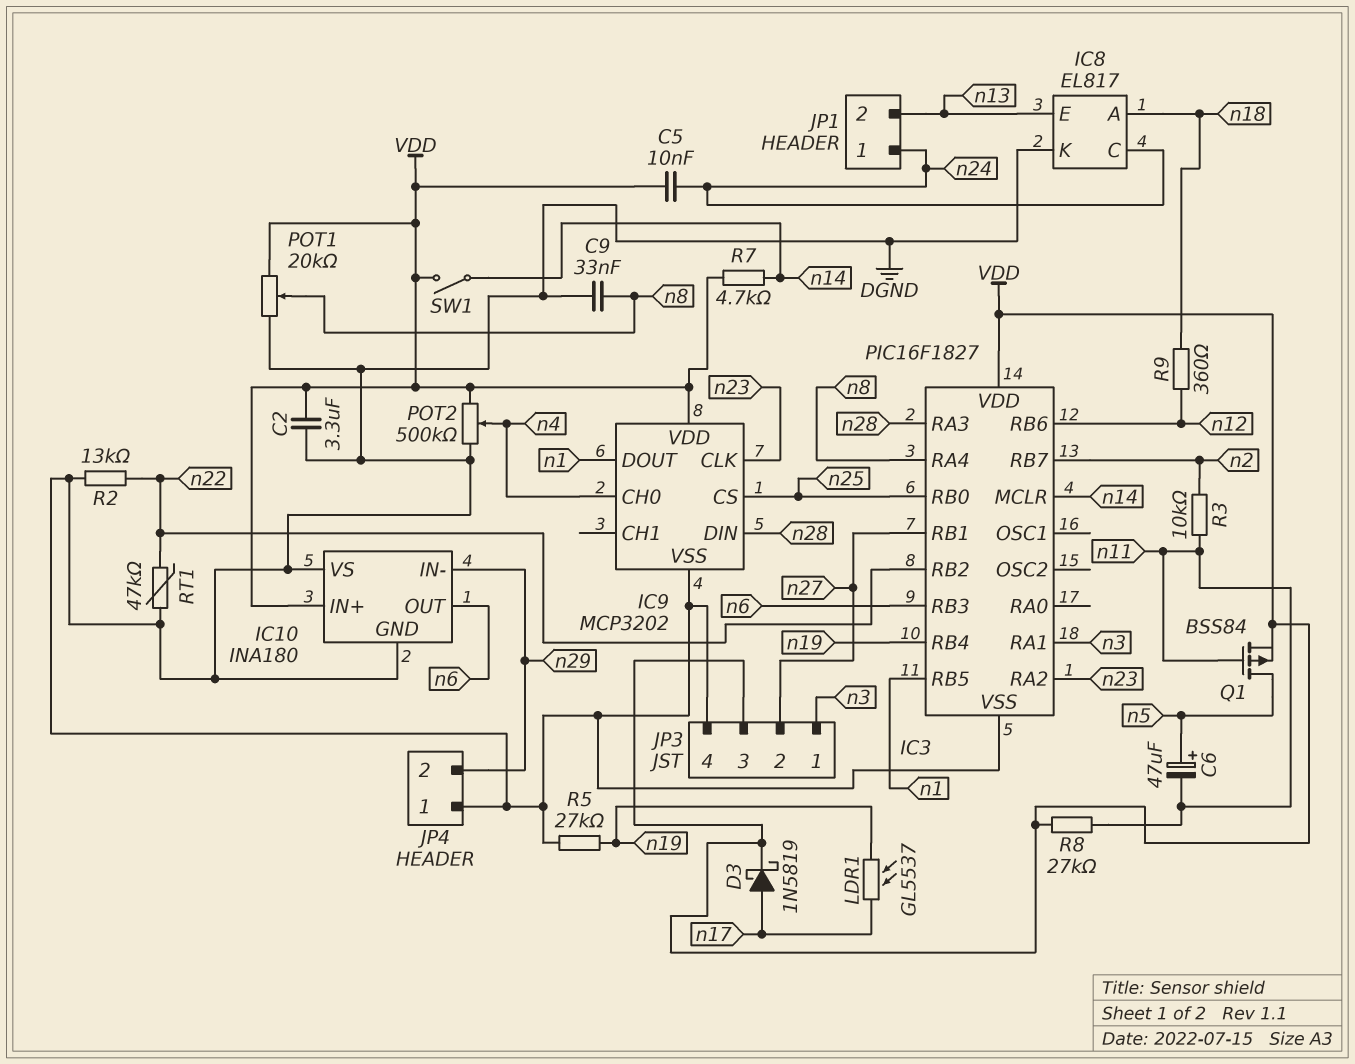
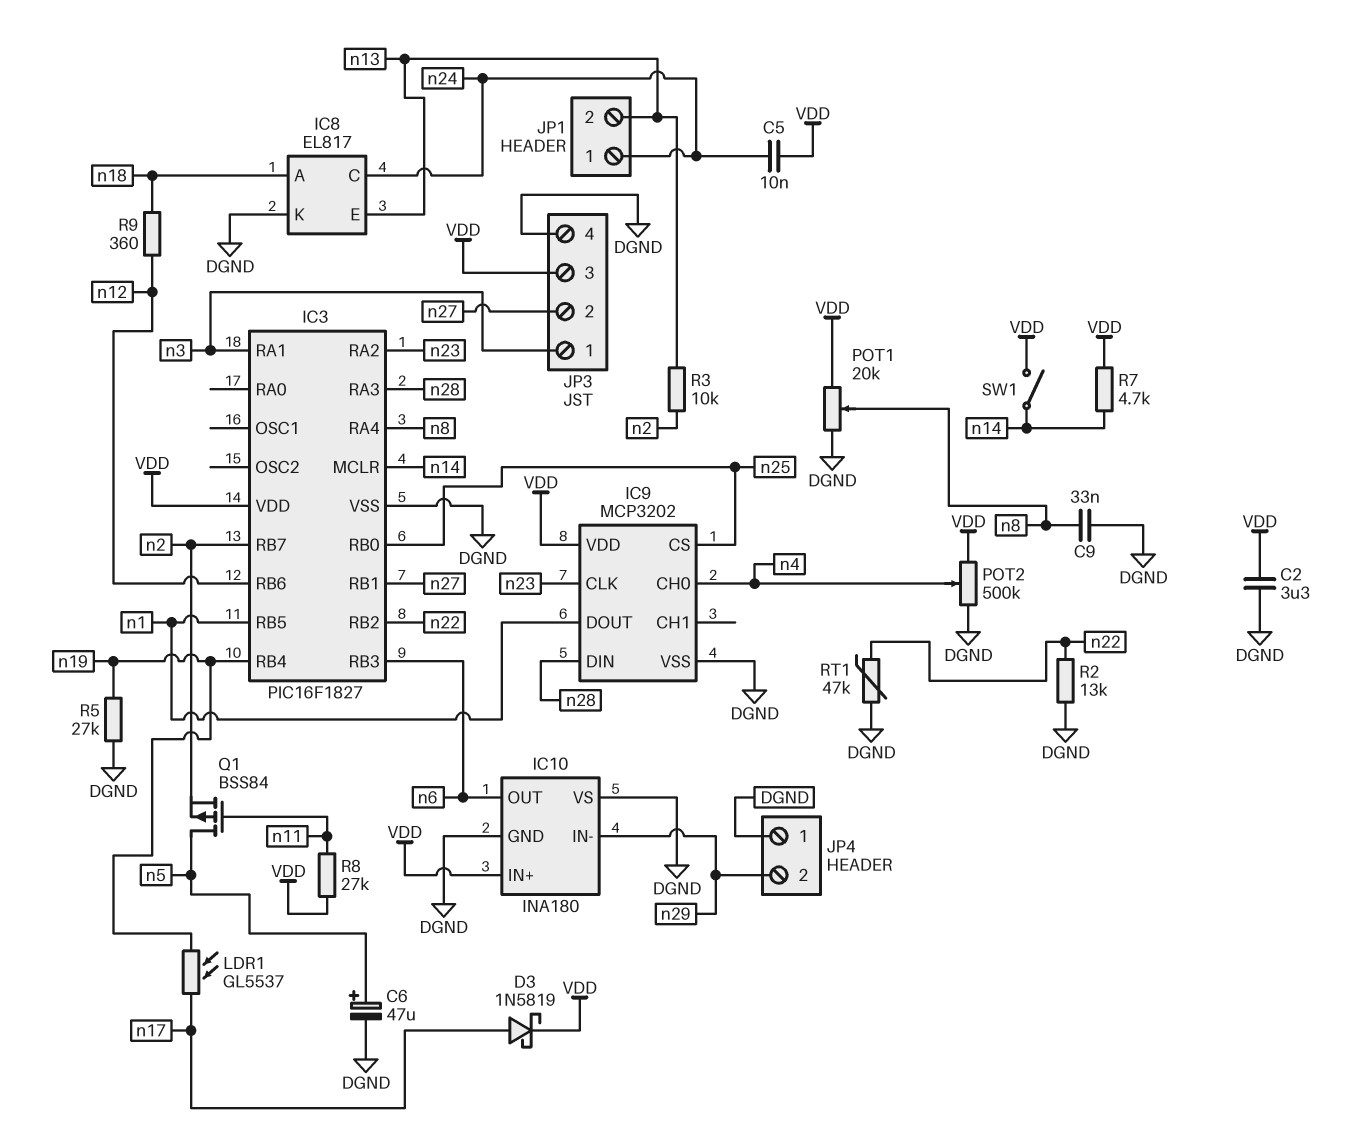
C6: 47uF (plus n5, minus n11) -> 47uF (plus n5, minus DGND)
Q1: PMOS BSS84 (G n11, D n5, S VDD) -> PMOS BSS84 (G n11, D n5, S n2)
R3: 10k (n2, n11) -> 10k (n2, n13)

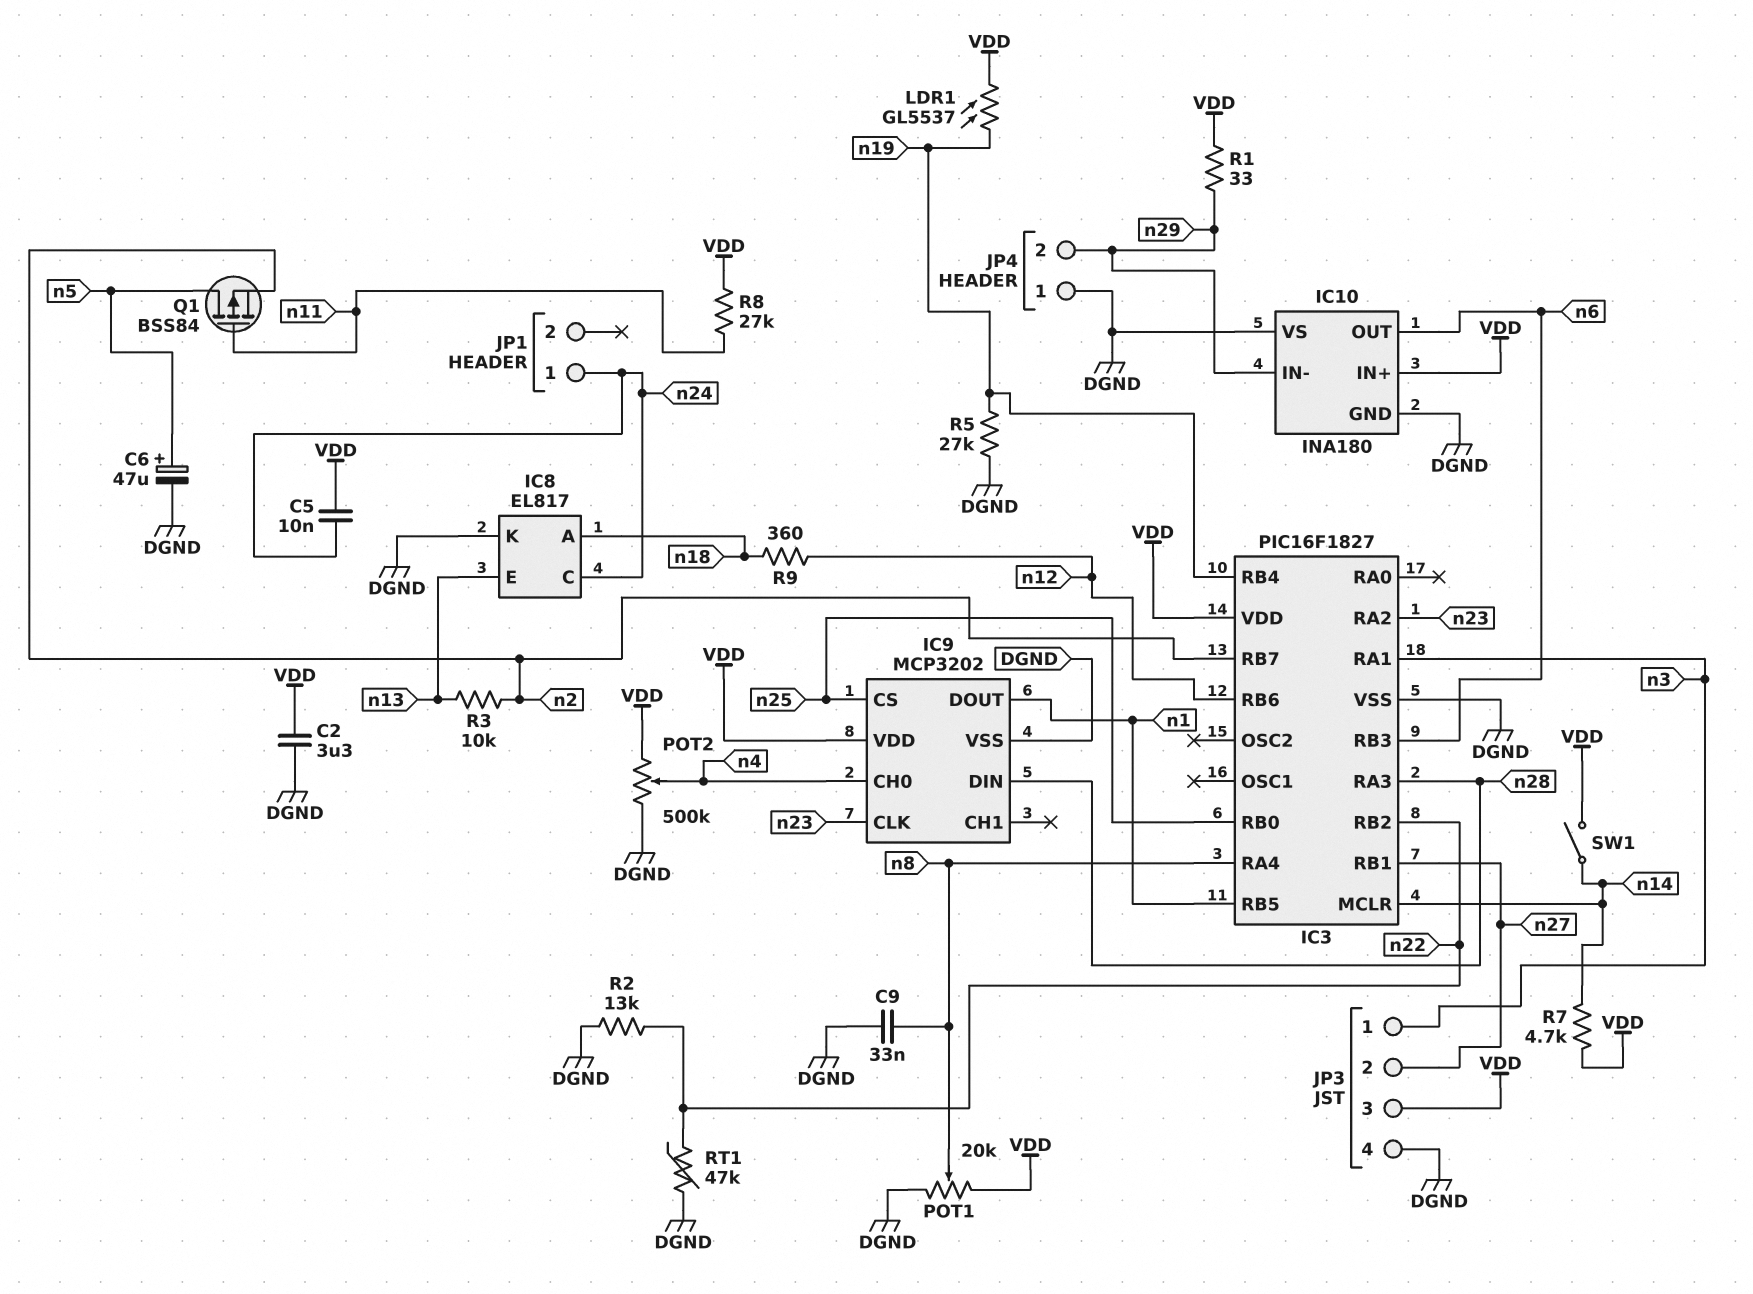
D3: schottky 1N5819 (A n17, K VDD) -> none
JP1 pin 2: n13 -> none
LDR1: GL5537 (n17, n19) -> GL5537 (VDD, n19)
R1: none -> 33 (VDD, n29)

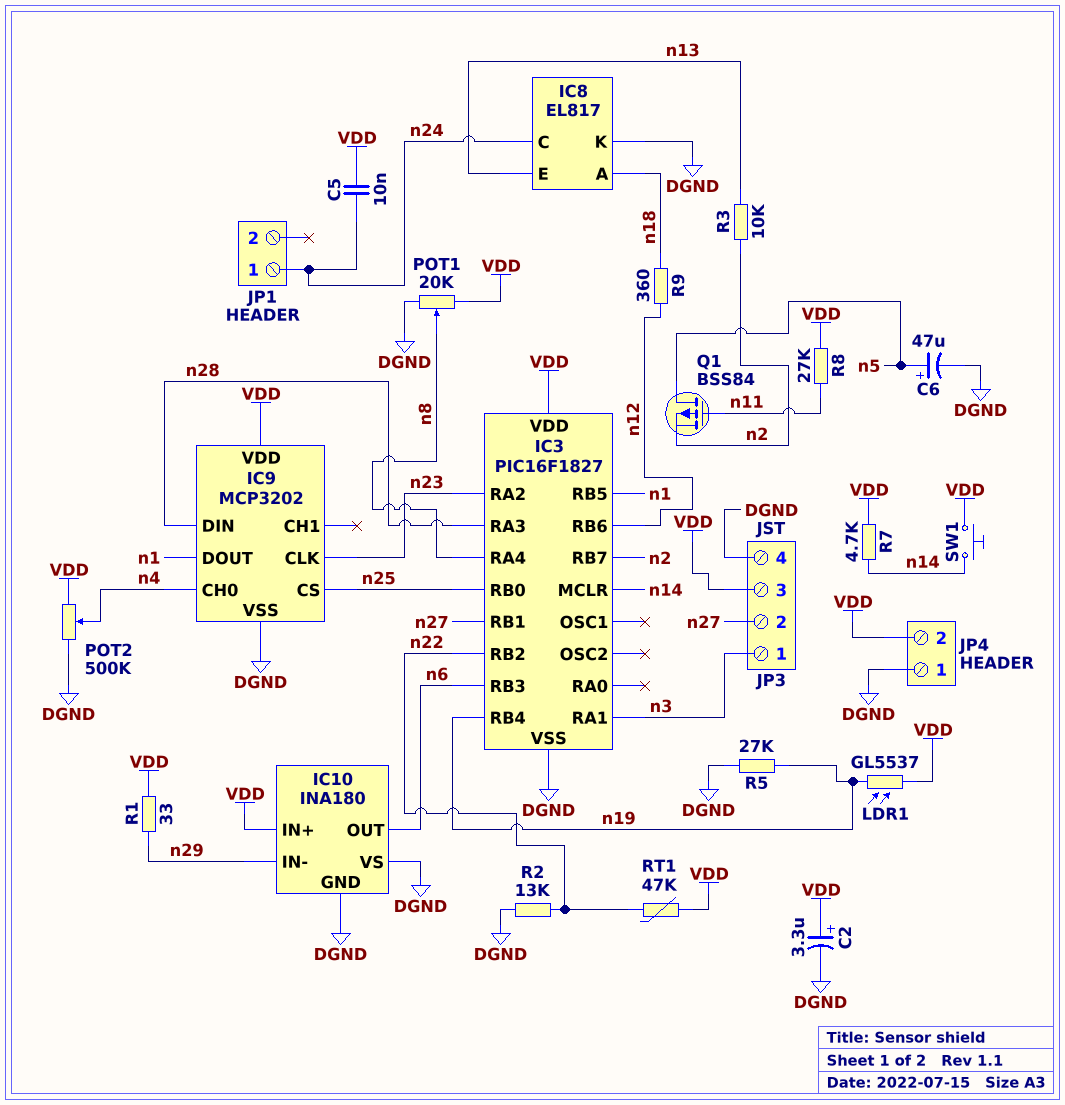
C2: 3.3uF (DGND, VDD) -> 3.3uF (plus VDD, minus DGND)
C9: 33nF (DGND, n8) -> none
JP4 pin 2: n29 -> VDD
RT1: 47k (DGND, n22) -> 47k (VDD, n22)
SW1: switch (VDD, n14) -> button (VDD, n14)

